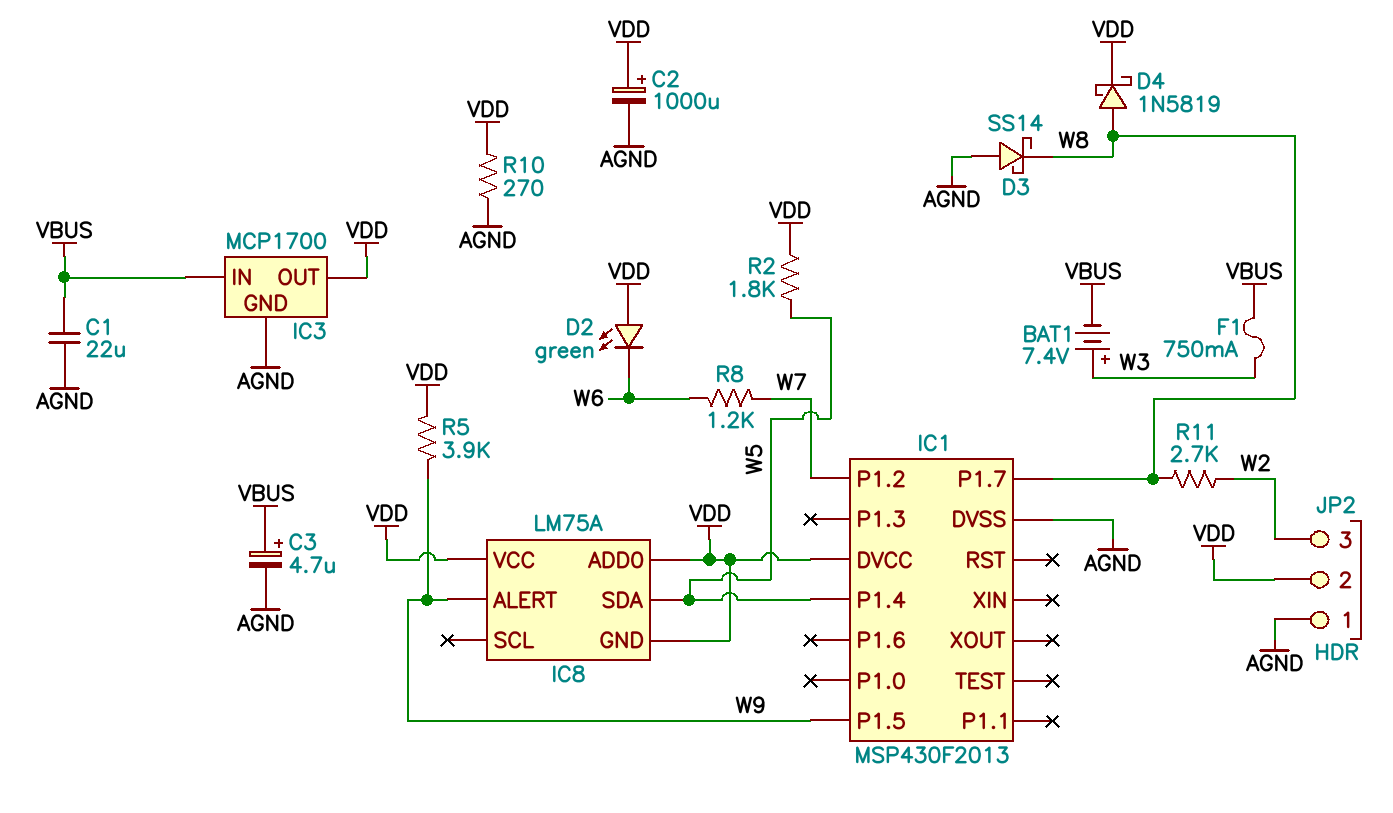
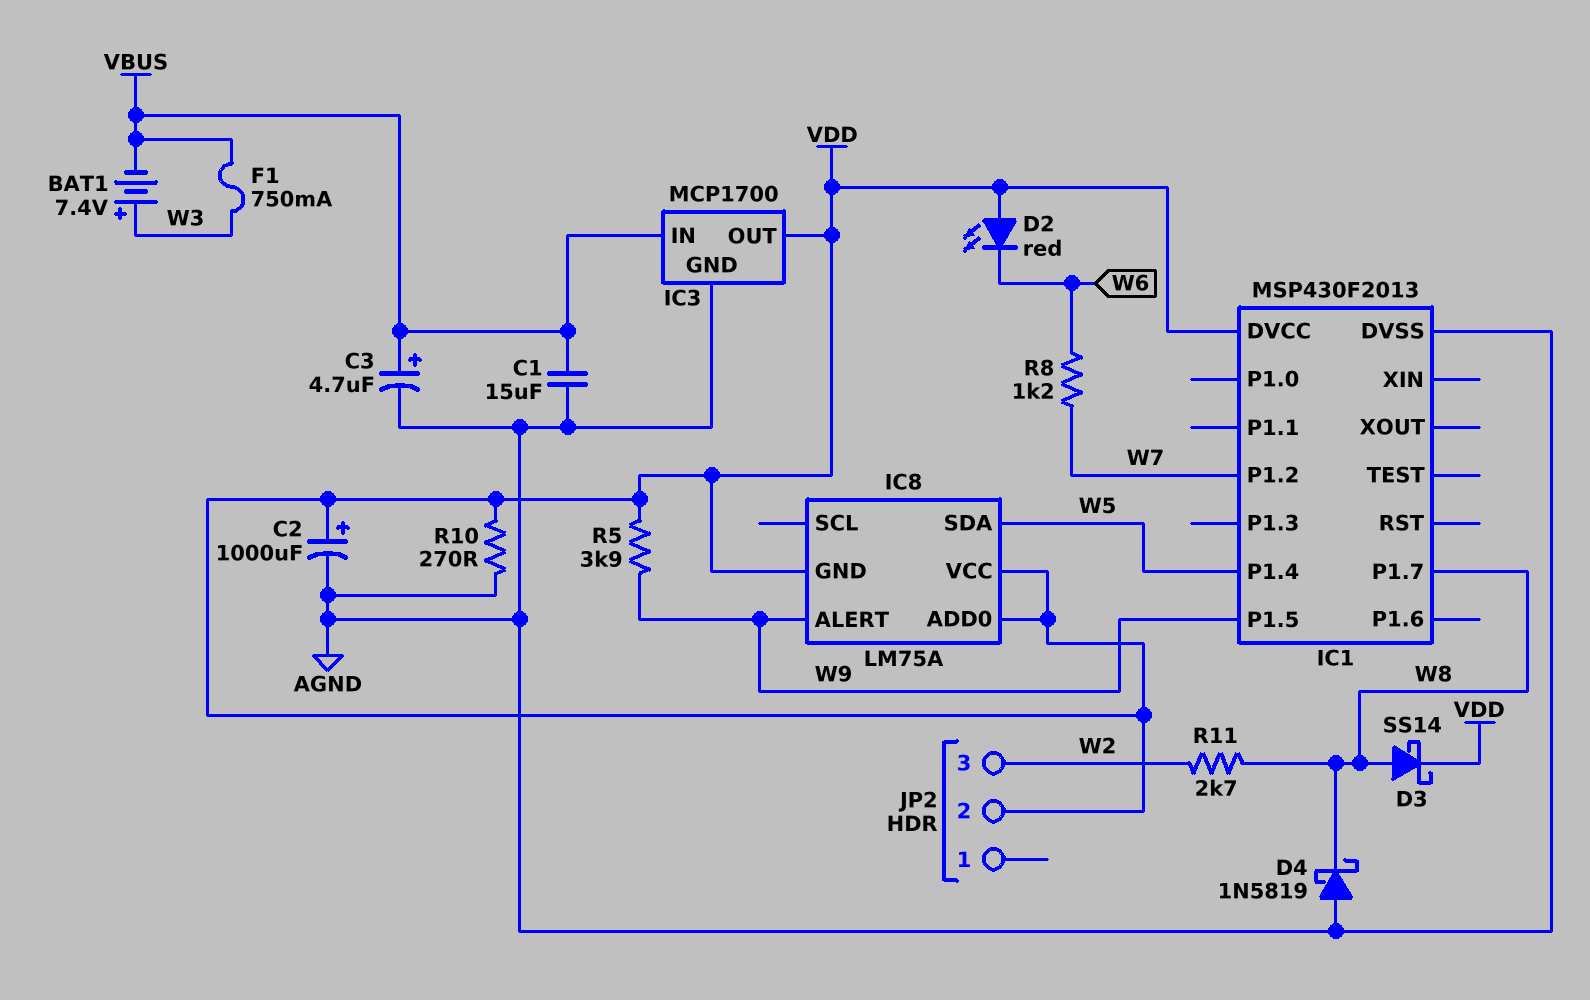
C1: 22uF (AGND, VBUS) -> 15uF (AGND, VBUS)
D2: LED green (A VDD, K W6) -> LED red (A VDD, K W6)
D3: schottky SS14 (A AGND, K W8) -> schottky SS14 (A W8, K VDD)
D4: schottky 1N5819 (A W8, K VDD) -> schottky 1N5819 (A AGND, K W8)
JP2 pin 1: AGND -> none
R2: 1.8k (VDD, W5) -> none

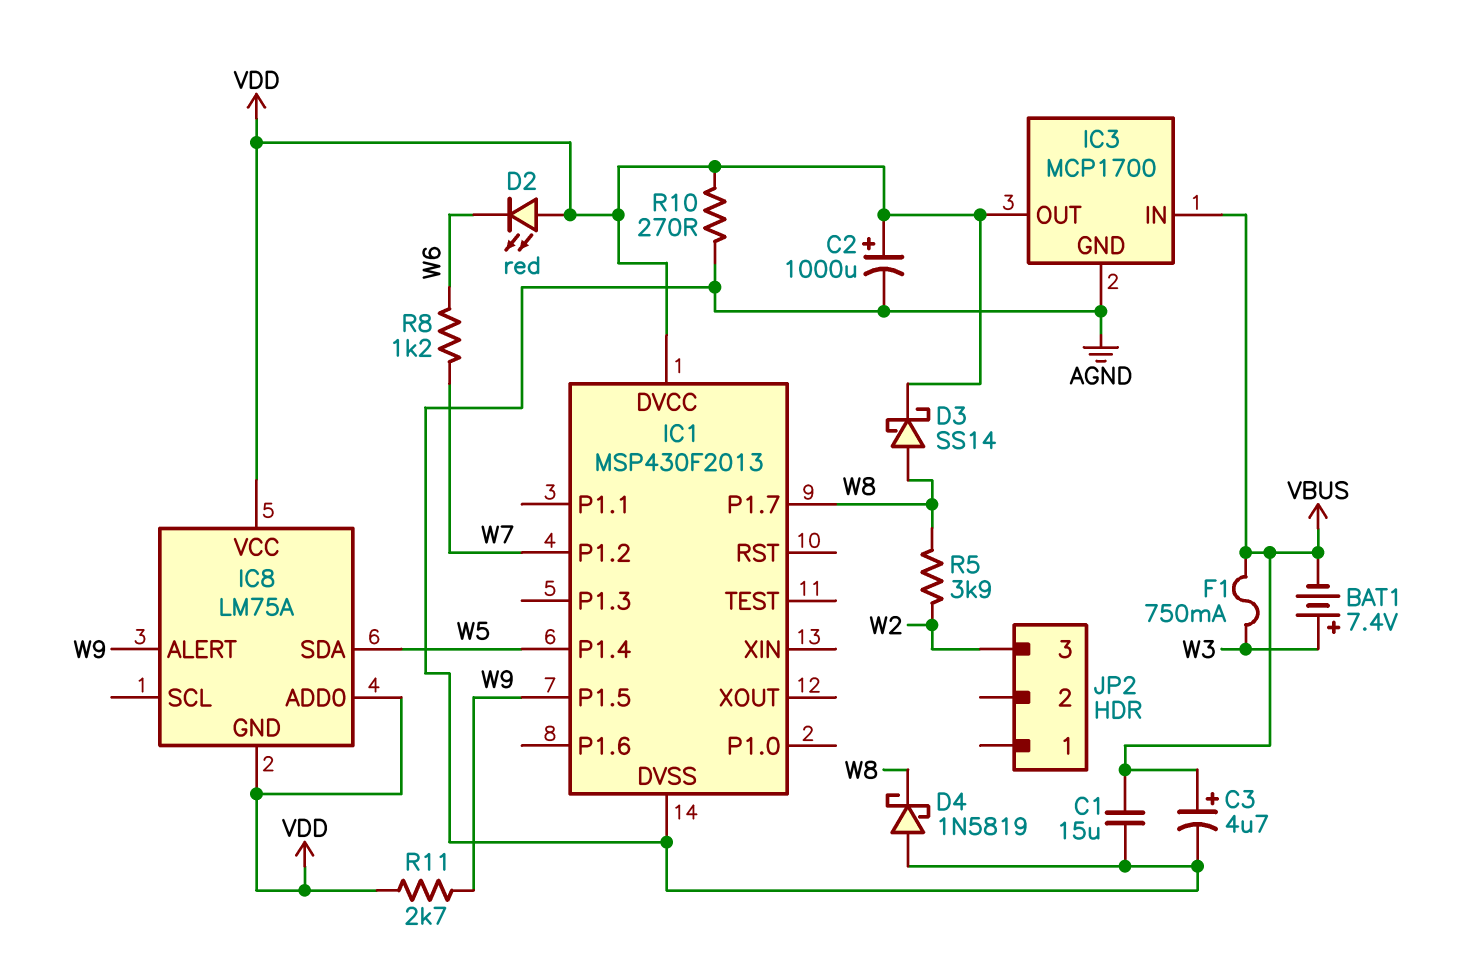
JP2 pin 2: VDD -> none
R5: 3.9k (VDD, W9) -> 3.9k (W2, W8)
R11: 2.7k (W2, W8) -> 2.7k (VDD, W9)

